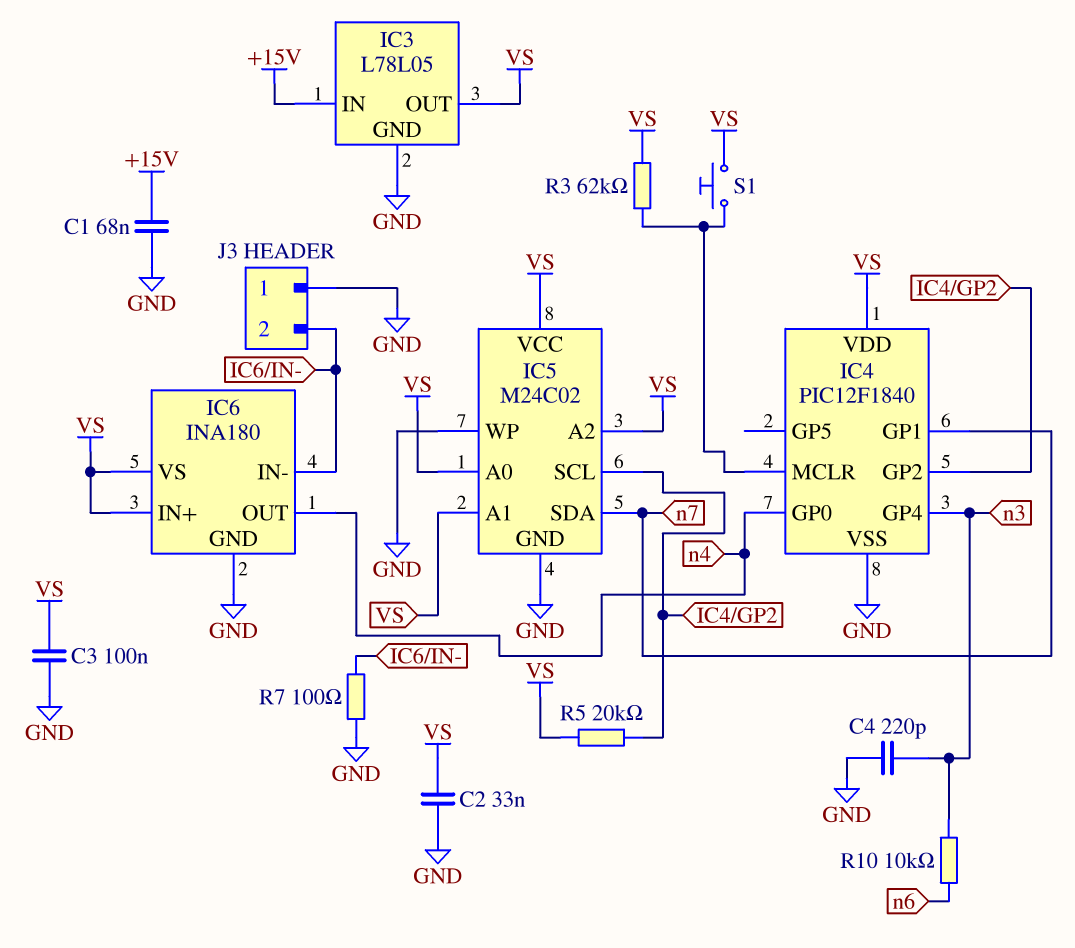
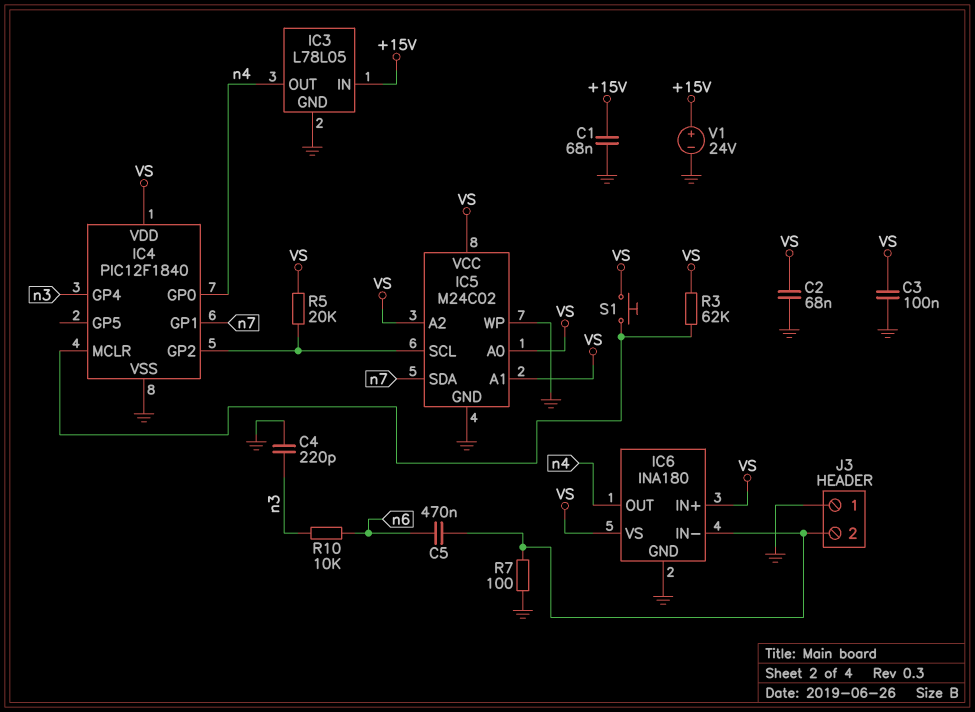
C2: 33nF (GND, VS) -> 68nF (GND, VS)
C5: none -> 470nF (IC6/IN-, n6)
IC3 pin OUT: VS -> n4
V1: none -> 24V (plus +15V, minus GND)

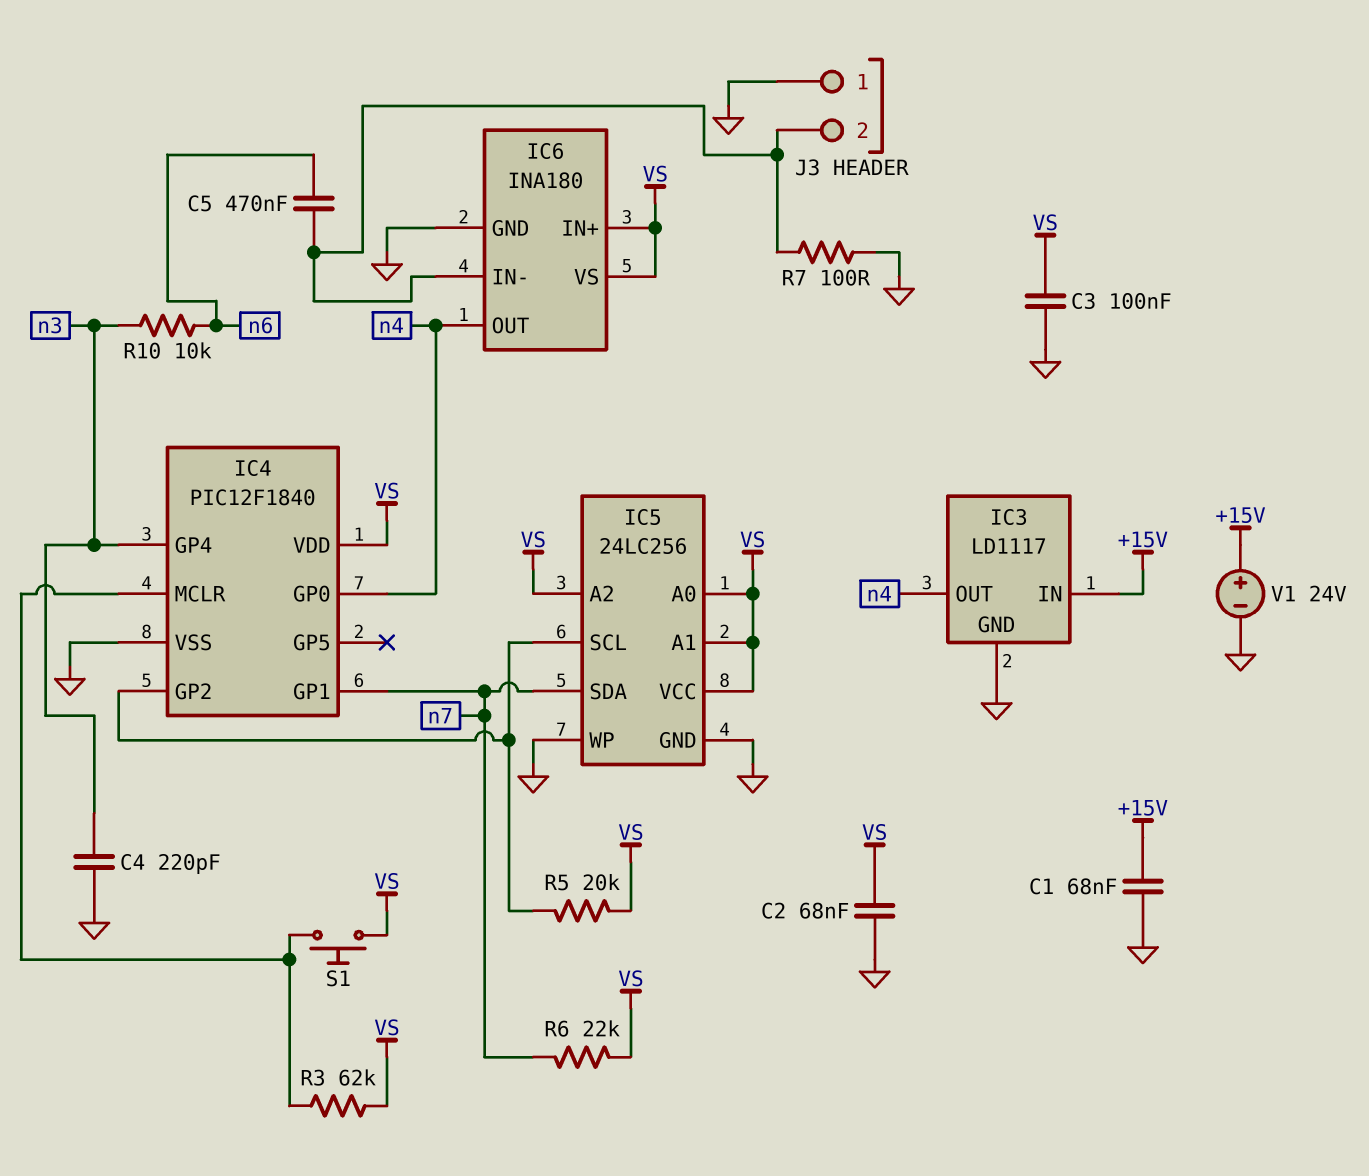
IC3: L78L05 -> LD1117
IC5: M24C02 -> 24LC256
R6: none -> 22k (VS, n7)

